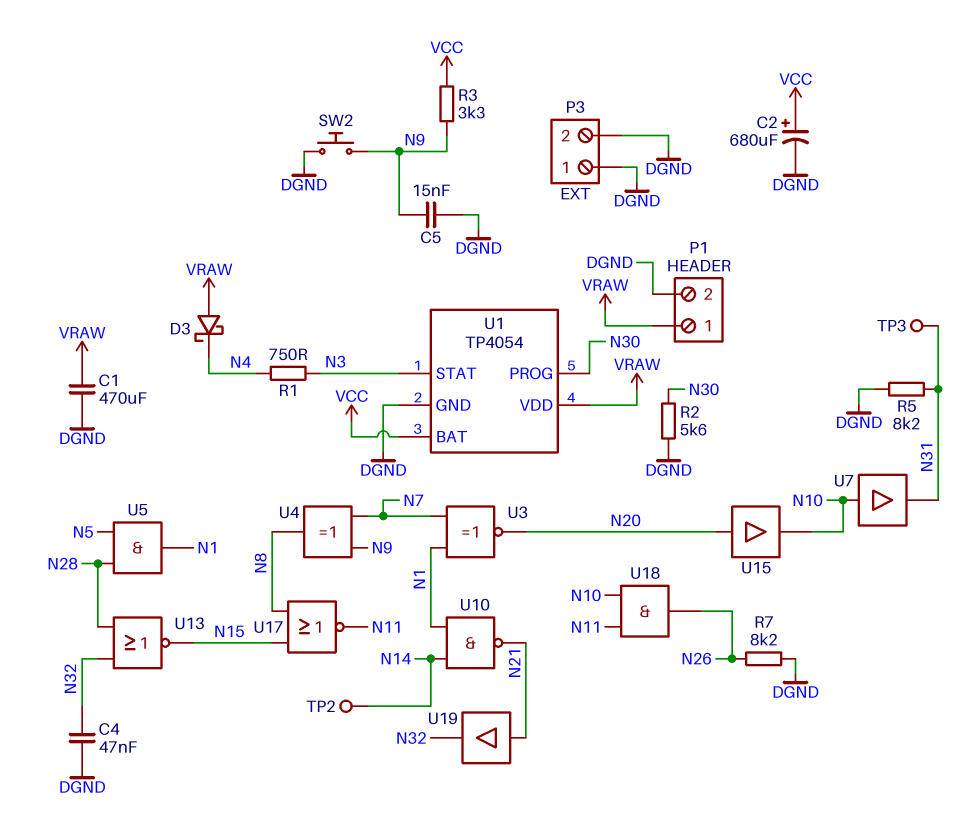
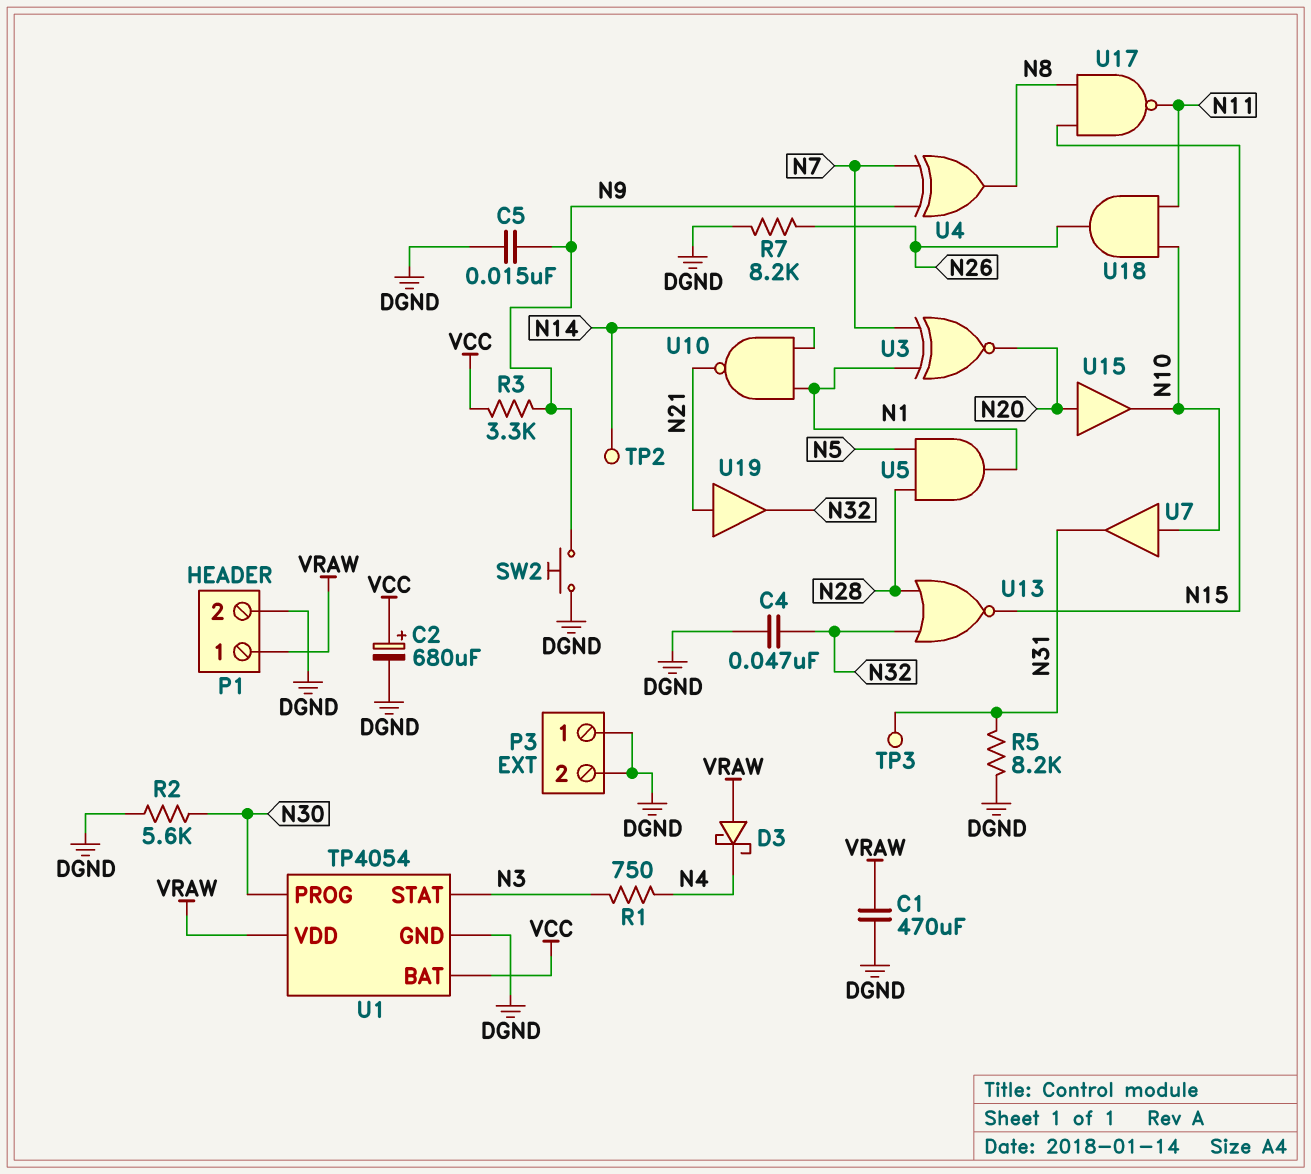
U17: NOR (in N8, in N15, out N11) -> NAND (in N8, in N15, out N11)

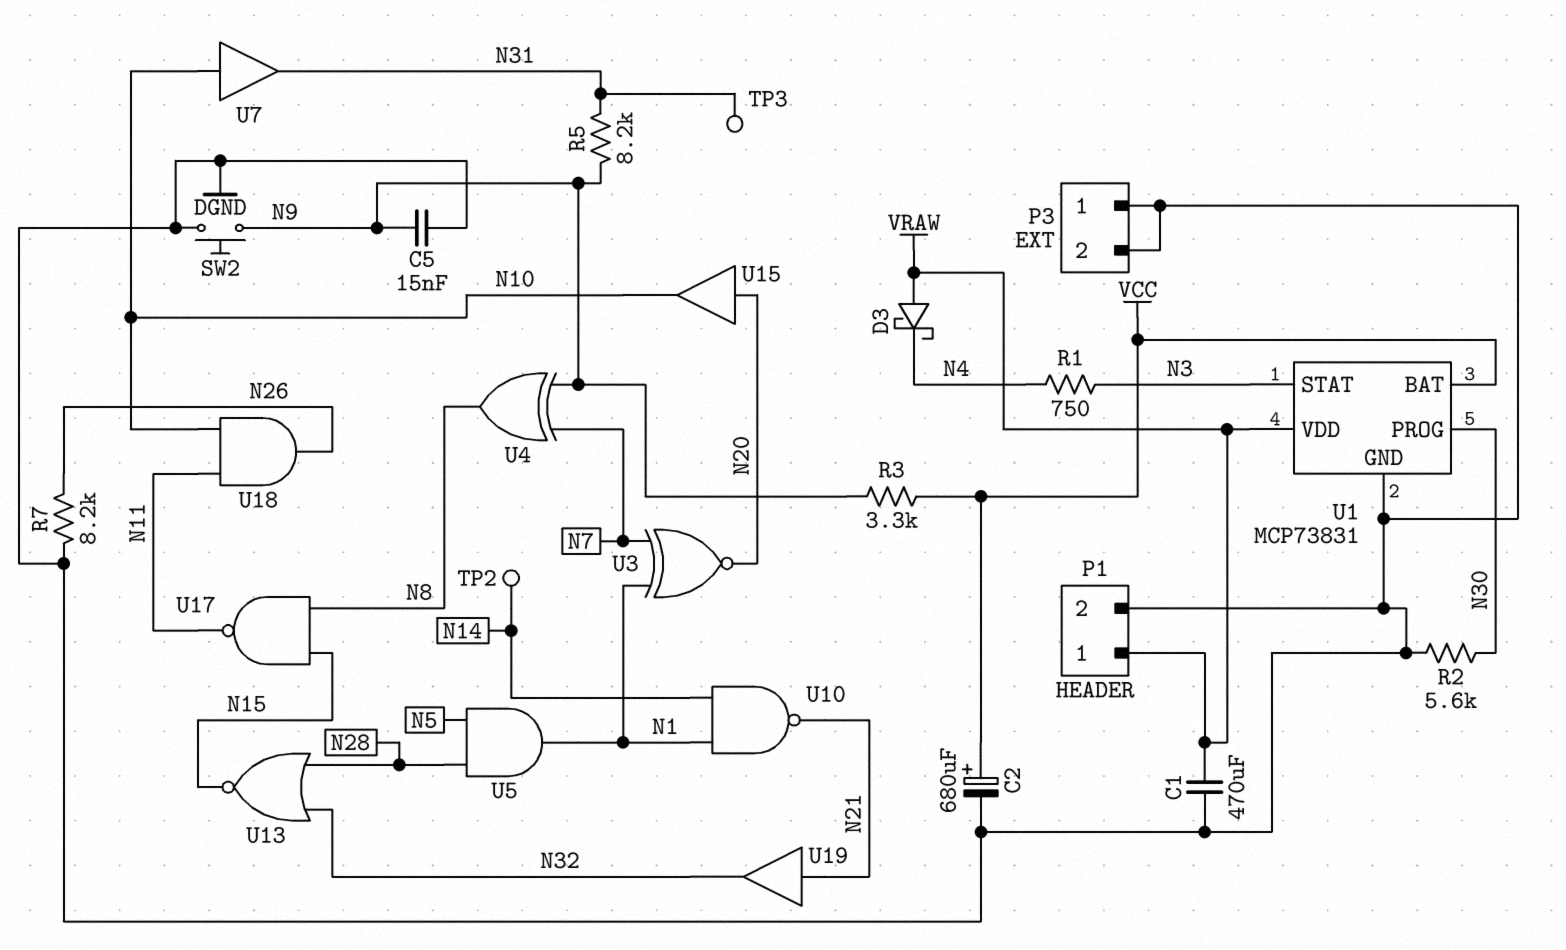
C4: 47nF (DGND, N32) -> none
R5: 8.2k (DGND, N31) -> 8.2k (N9, N31)
U1: TP4054 -> MCP73831

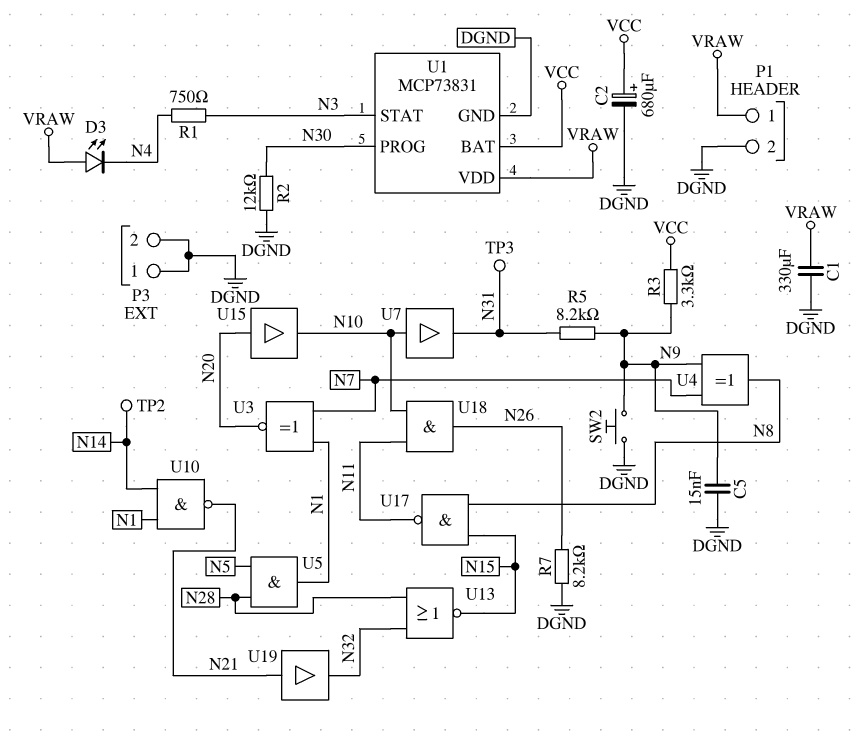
C1: 470uF (DGND, VRAW) -> 330uF (DGND, VRAW)
D3: schottky (A VRAW, K N4) -> LED (A VRAW, K N4)
R2: 5.6k (DGND, N30) -> 12k (DGND, N30)

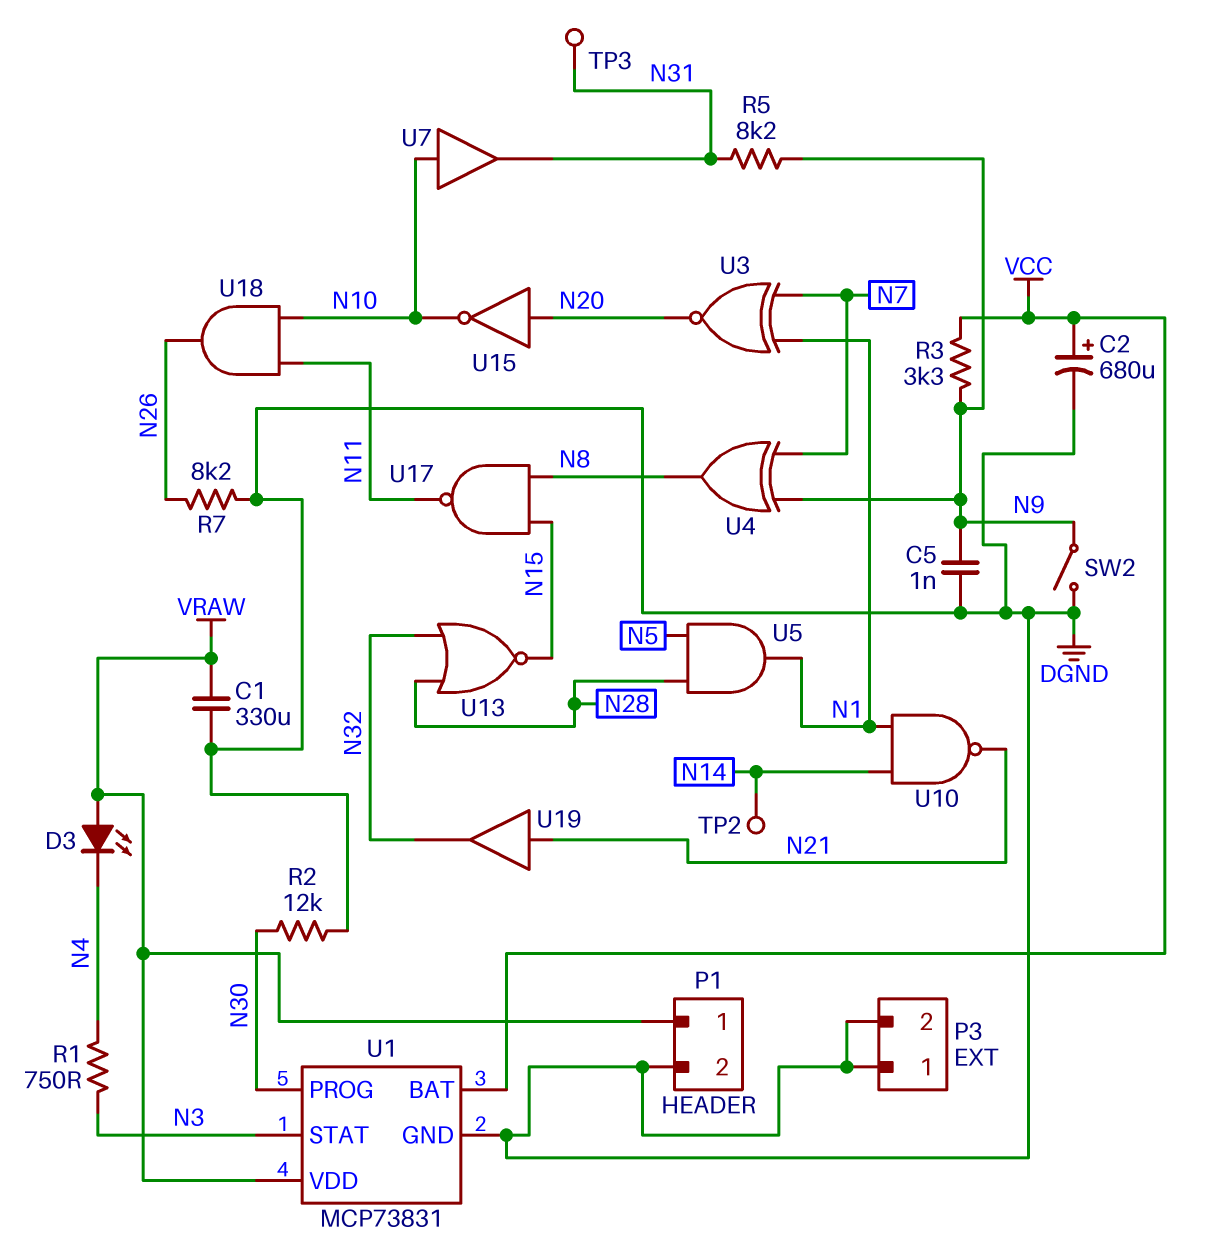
C5: 15nF (DGND, N9) -> 1nF (DGND, N9)
SW2: button (DGND, N9) -> switch (DGND, N9)
U15: buffer (in N20, out N10) -> NOT (in N20, out N10)

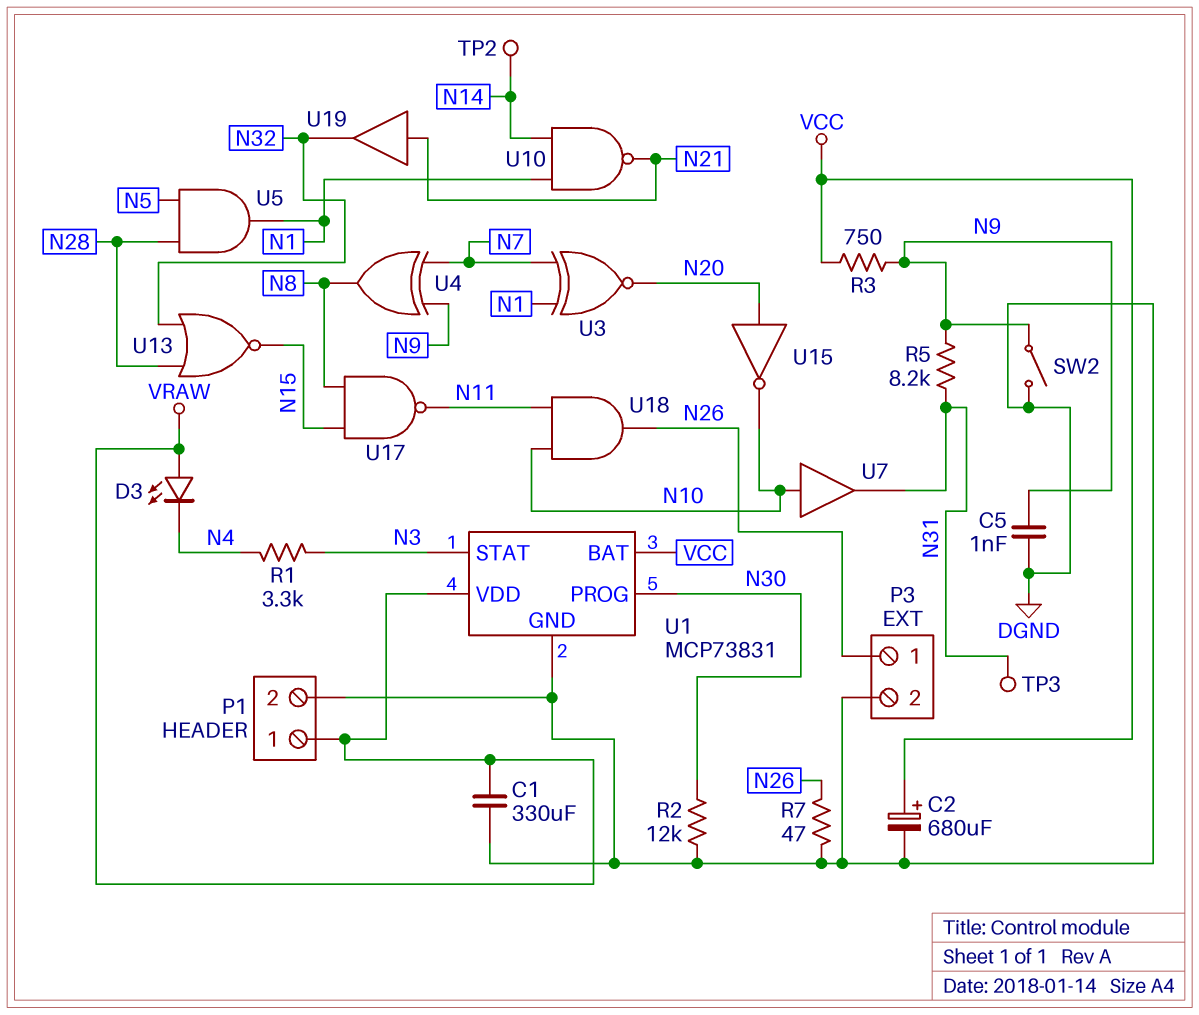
P3 pin 1: DGND -> N26
R1: 750 (N3, N4) -> 3.3k (N3, N4)
R3: 3.3k (N9, VCC) -> 750 (N9, VCC)
R7: 8.2k (DGND, N26) -> 47 (DGND, N26)

